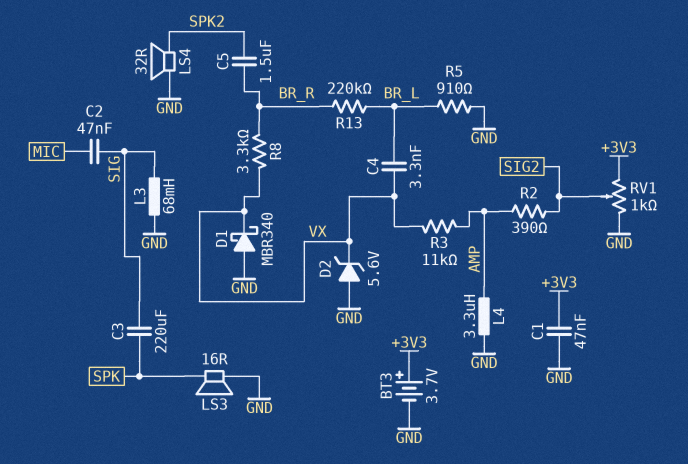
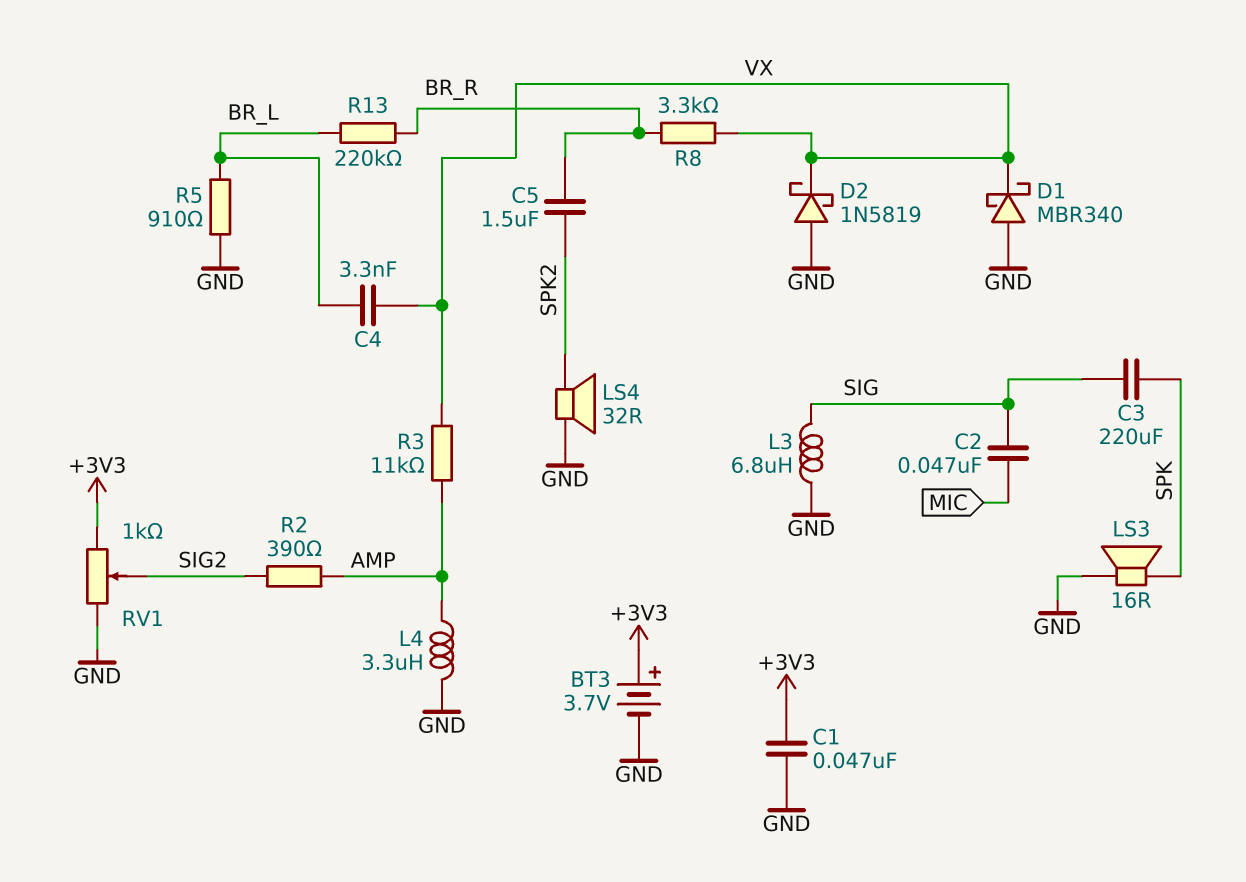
D2: zener 5.6V (A GND, K VX) -> schottky 1N5819 (A GND, K VX)
L3: 68mH (GND, SIG) -> 6.8uH (GND, SIG)

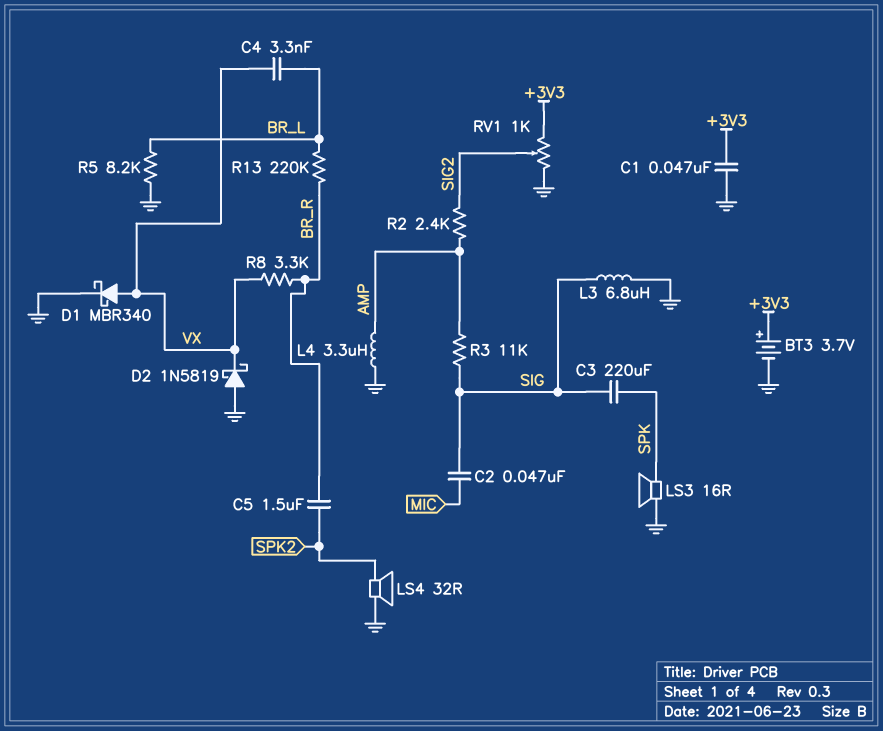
D1: schottky MBR340 (A GND, K VX) -> schottky MBR340 (A VX, K GND)
R2: 390 (AMP, SIG2) -> 2.4k (AMP, SIG2)
R3: 11k (AMP, VX) -> 11k (AMP, SIG)
R5: 910 (BR_L, GND) -> 8.2k (BR_L, GND)

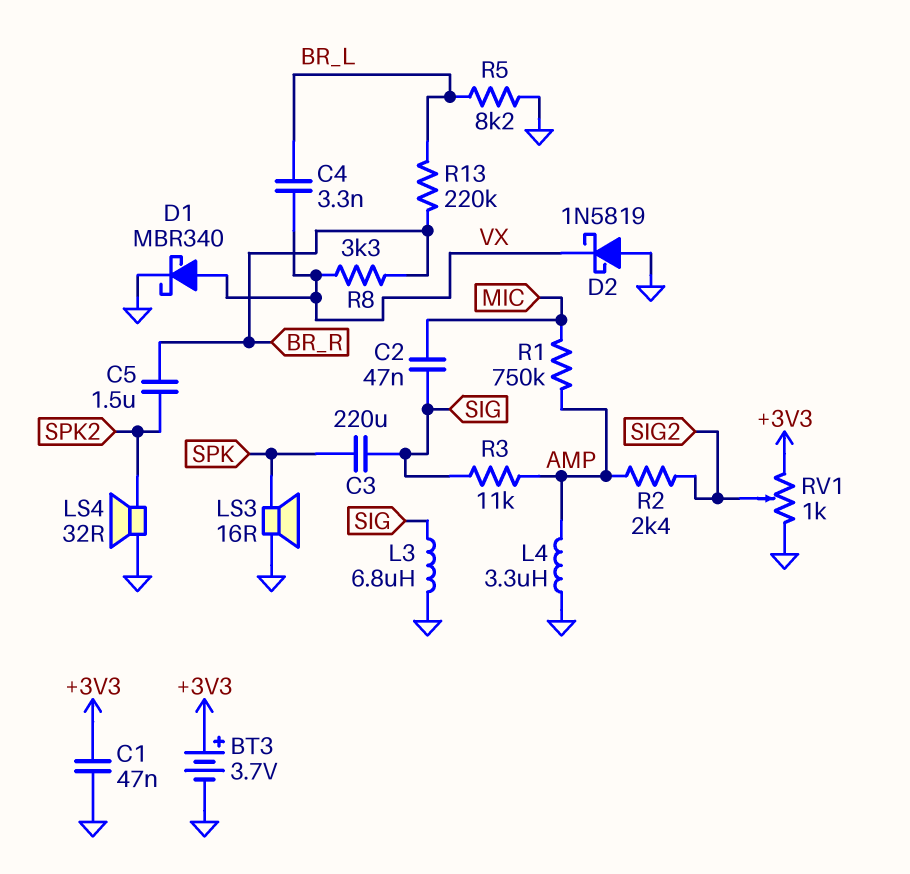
R1: none -> 750k (AMP, MIC)

